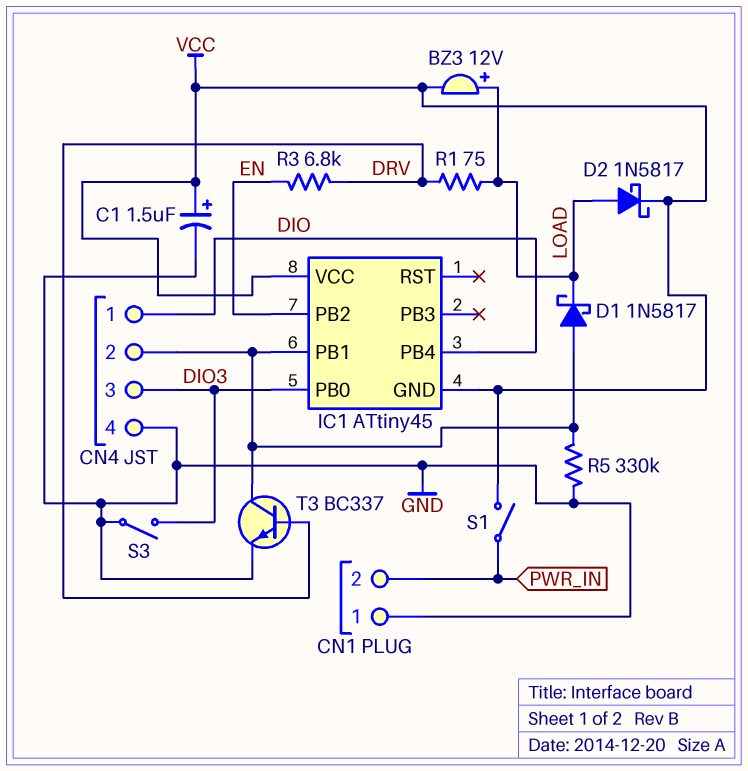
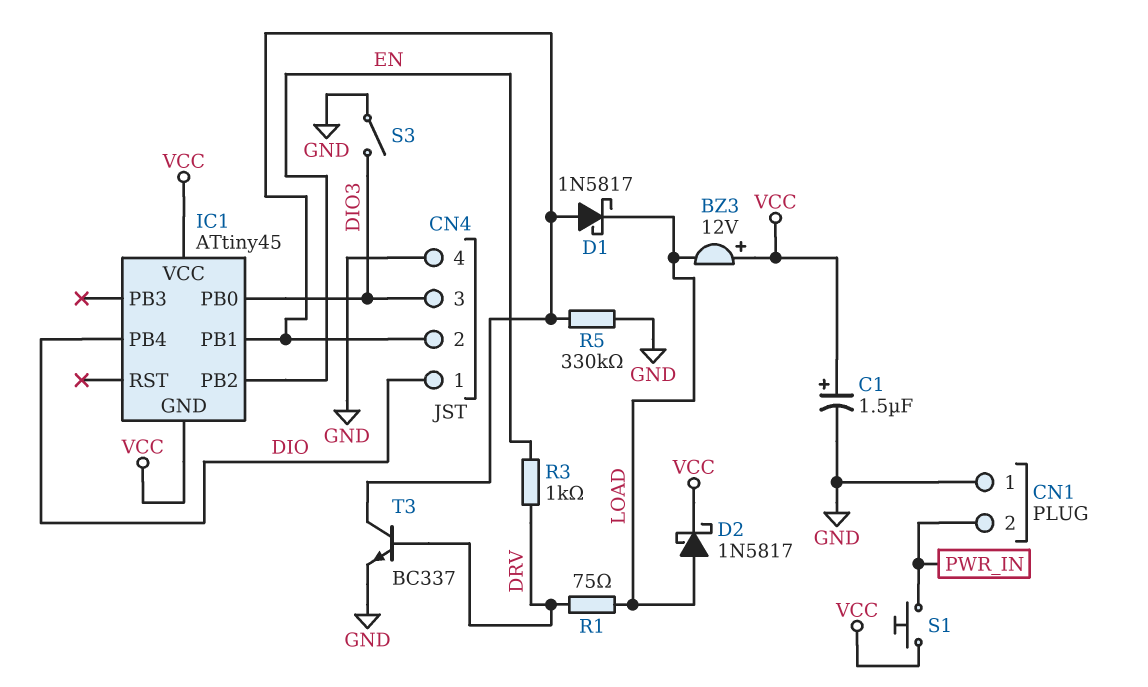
BZ3: buzzer 12V (plus LOAD, minus VCC) -> buzzer 12V (plus VCC, minus LOAD)
R3: 6.8k (DRV, EN) -> 1k (DRV, EN)
S1: switch (PWR_IN, VCC) -> button (PWR_IN, VCC)

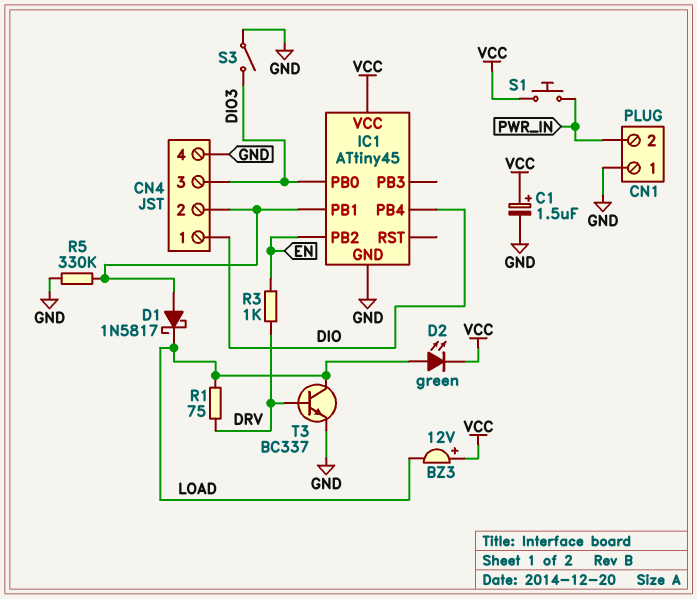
D2: schottky 1N5817 (A LOAD, K VCC) -> LED green (A LOAD, K VCC)
IC1 pin GND: VCC -> GND
T3: NPN BC337 (B DRV, C CN4/2, E GND) -> NPN BC337 (B DRV, C LOAD, E GND)

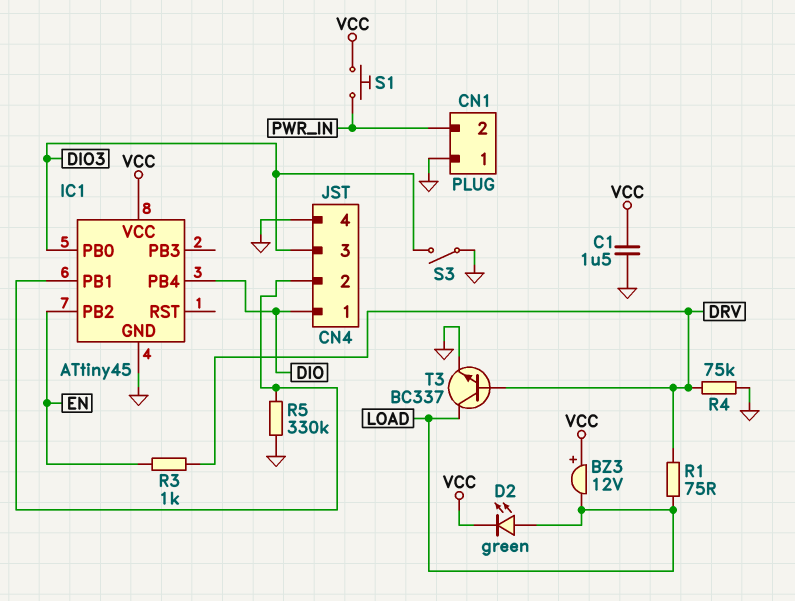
C1: 1.5uF (plus VCC, minus GND) -> 1.5uF (GND, VCC)
D1: schottky 1N5817 (A CN4/2, K LOAD) -> none
R4: none -> 75k (DRV, GND)

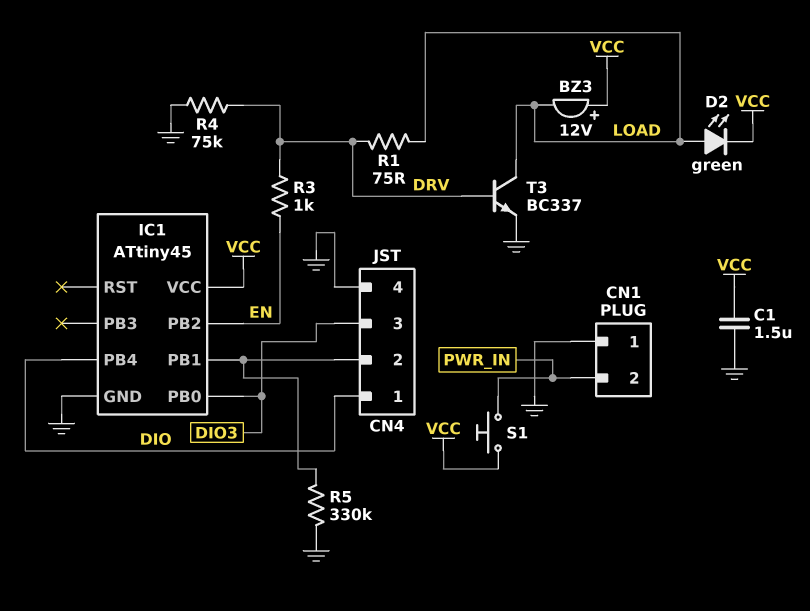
S3: switch (DIO3, GND) -> none

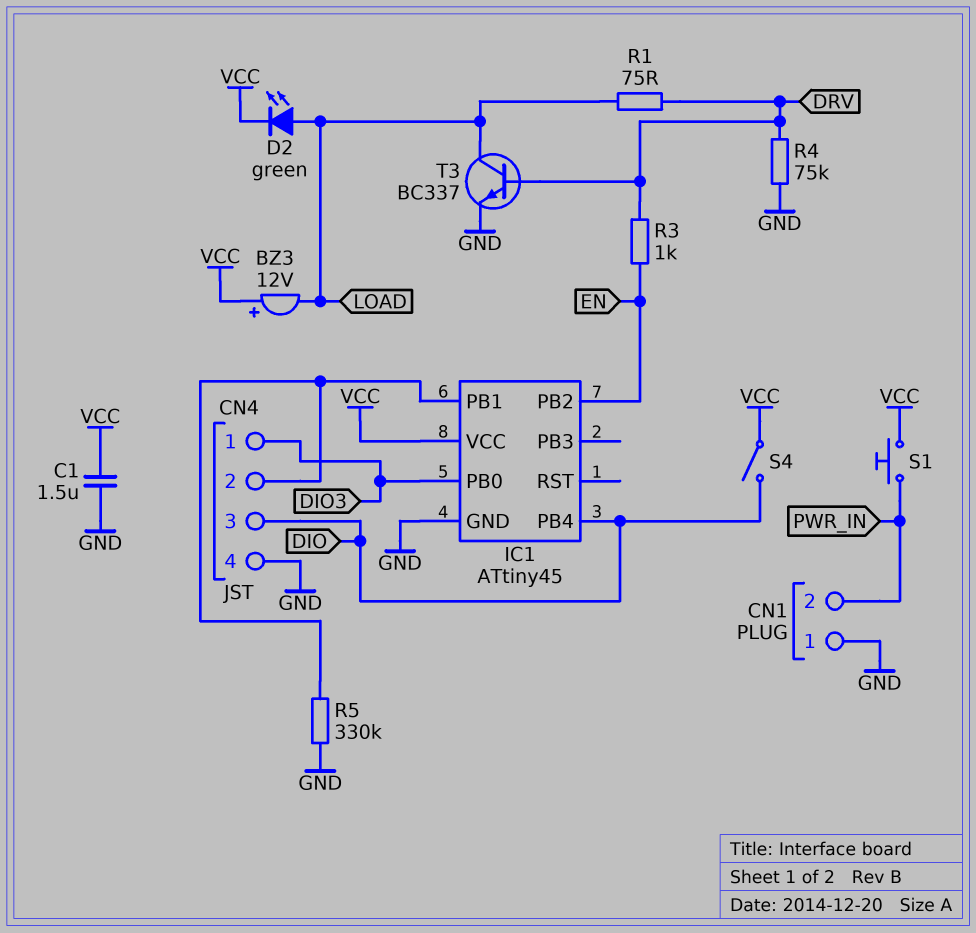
CN4 pin 1: DIO -> DIO3
CN4 pin 3: DIO3 -> DIO
S4: none -> switch (DIO, VCC)

